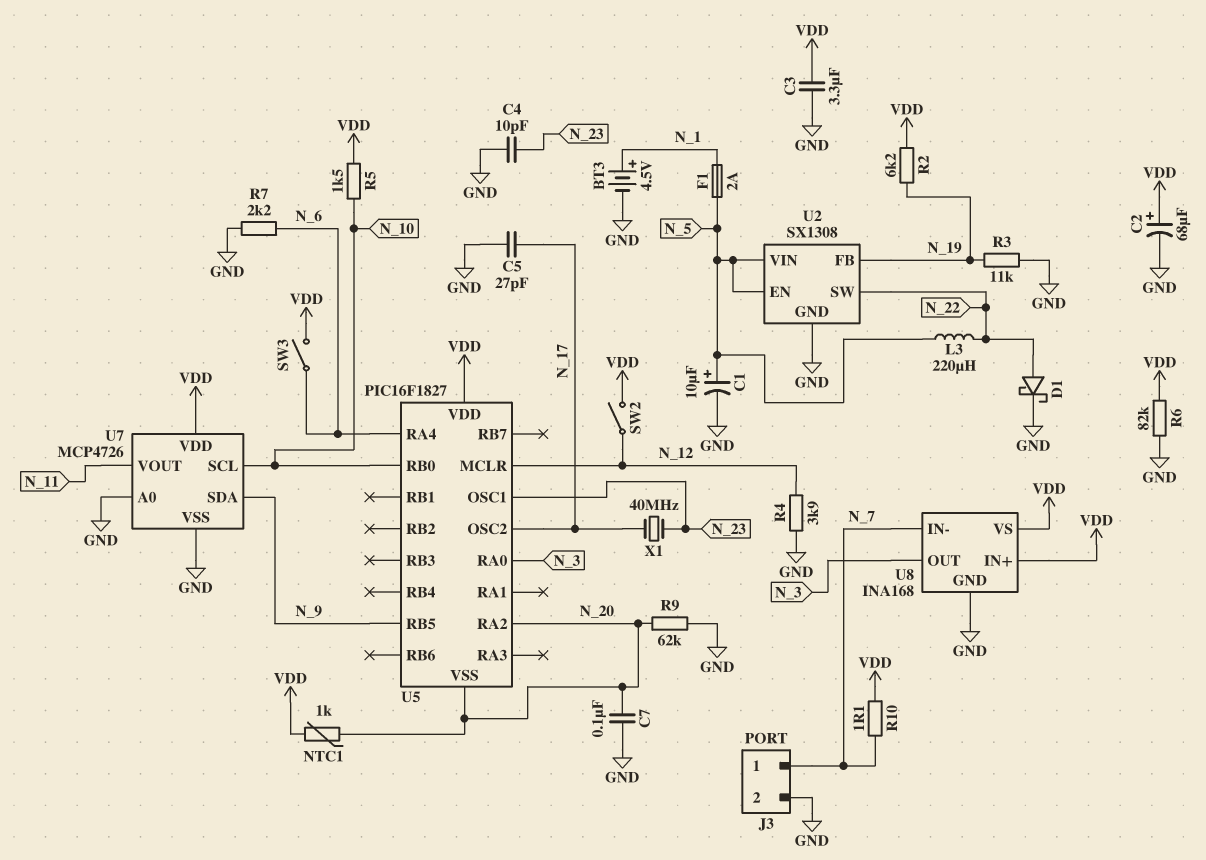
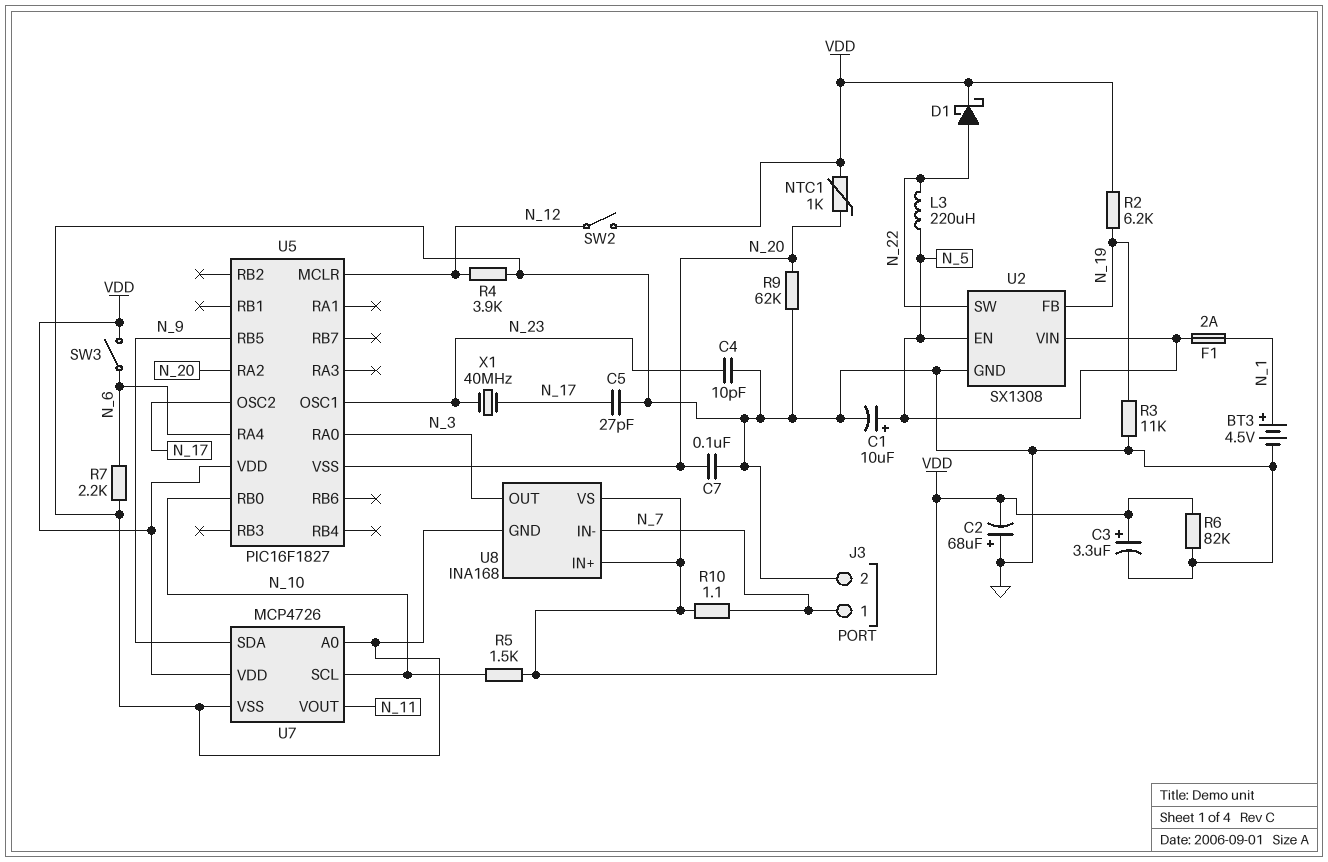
C2: 68uF (plus VDD, minus GND) -> 68uF (plus GND, minus VDD)
C3: 3.3uF (GND, VDD) -> 3.3uF (plus VDD, minus GND)
D1: schottky (A N_22, K GND) -> schottky (A N_22, K VDD)

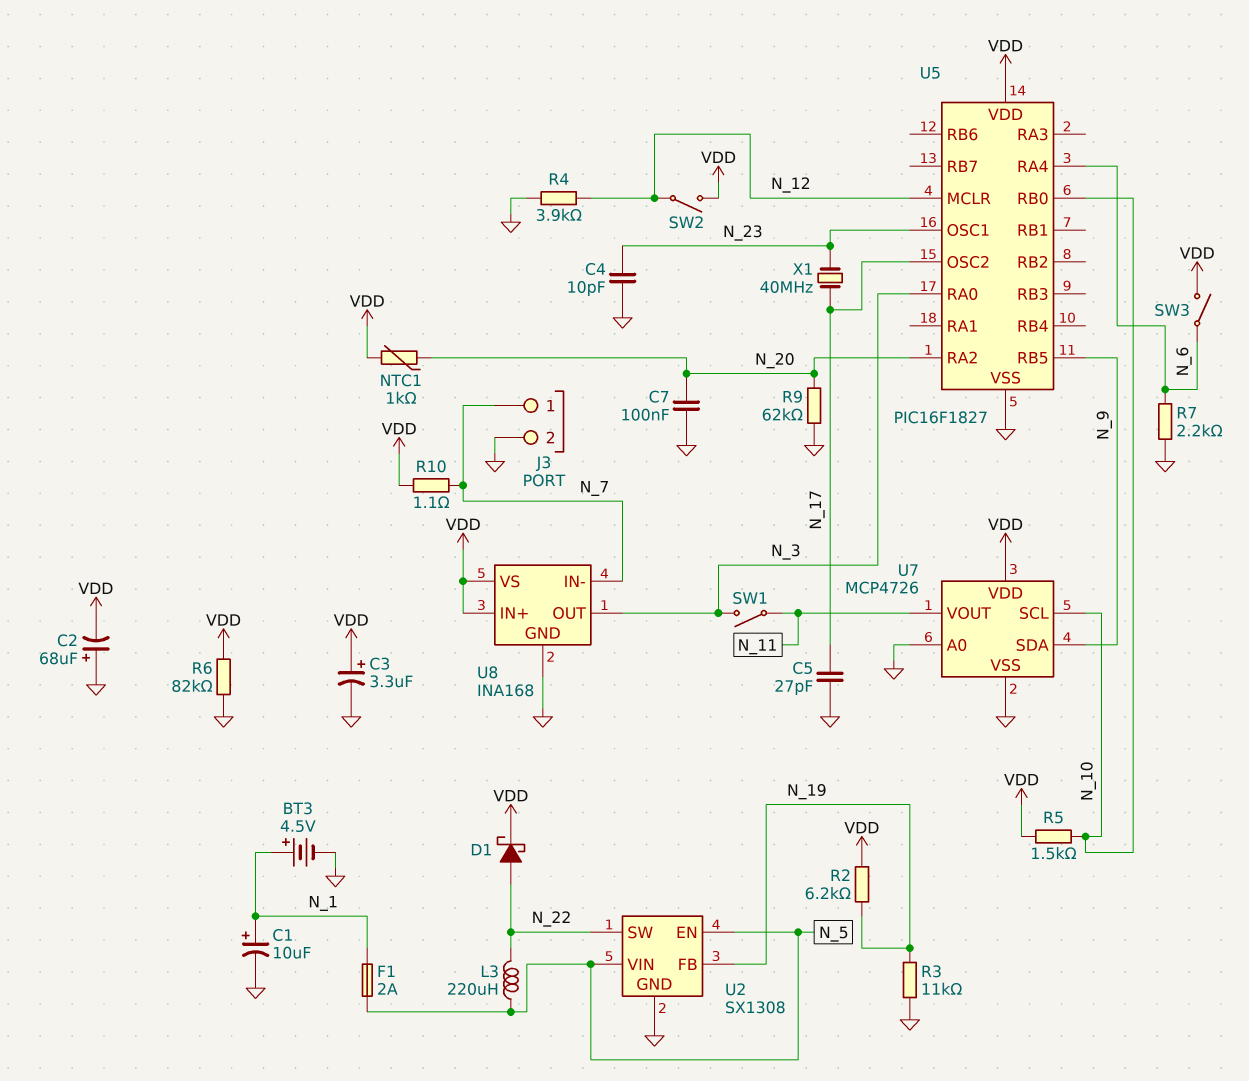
C1: 10uF (plus N_5, minus GND) -> 10uF (plus N_1, minus GND)
SW1: none -> switch (N_3, N_11)
U5 pin VSS: N_20 -> GND

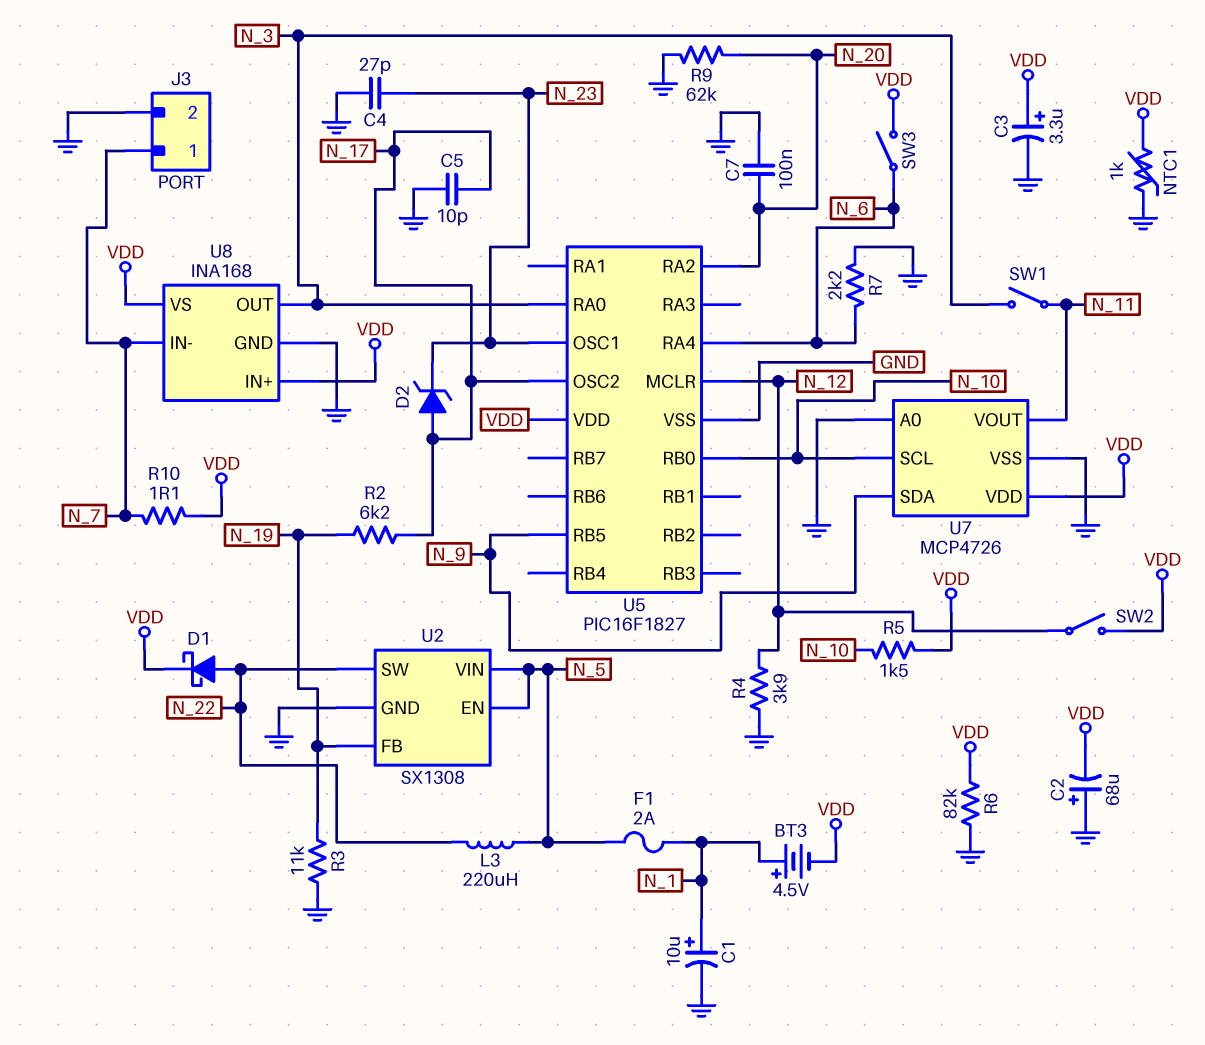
BT3: 4.5V (plus N_1, minus GND) -> 4.5V (plus N_1, minus VDD)
C4: 10pF (GND, N_23) -> 27pF (GND, N_23)
C5: 27pF (GND, N_17) -> 10pF (GND, N_17)
D2: none -> zener (A N_17, K N_23)
NTC1: 1k (N_20, VDD) -> 1k (GND, VDD)
R2: 6.2k (N_19, VDD) -> 6.2k (N_17, N_19)
X1: 40MHz (N_17, N_23) -> none

